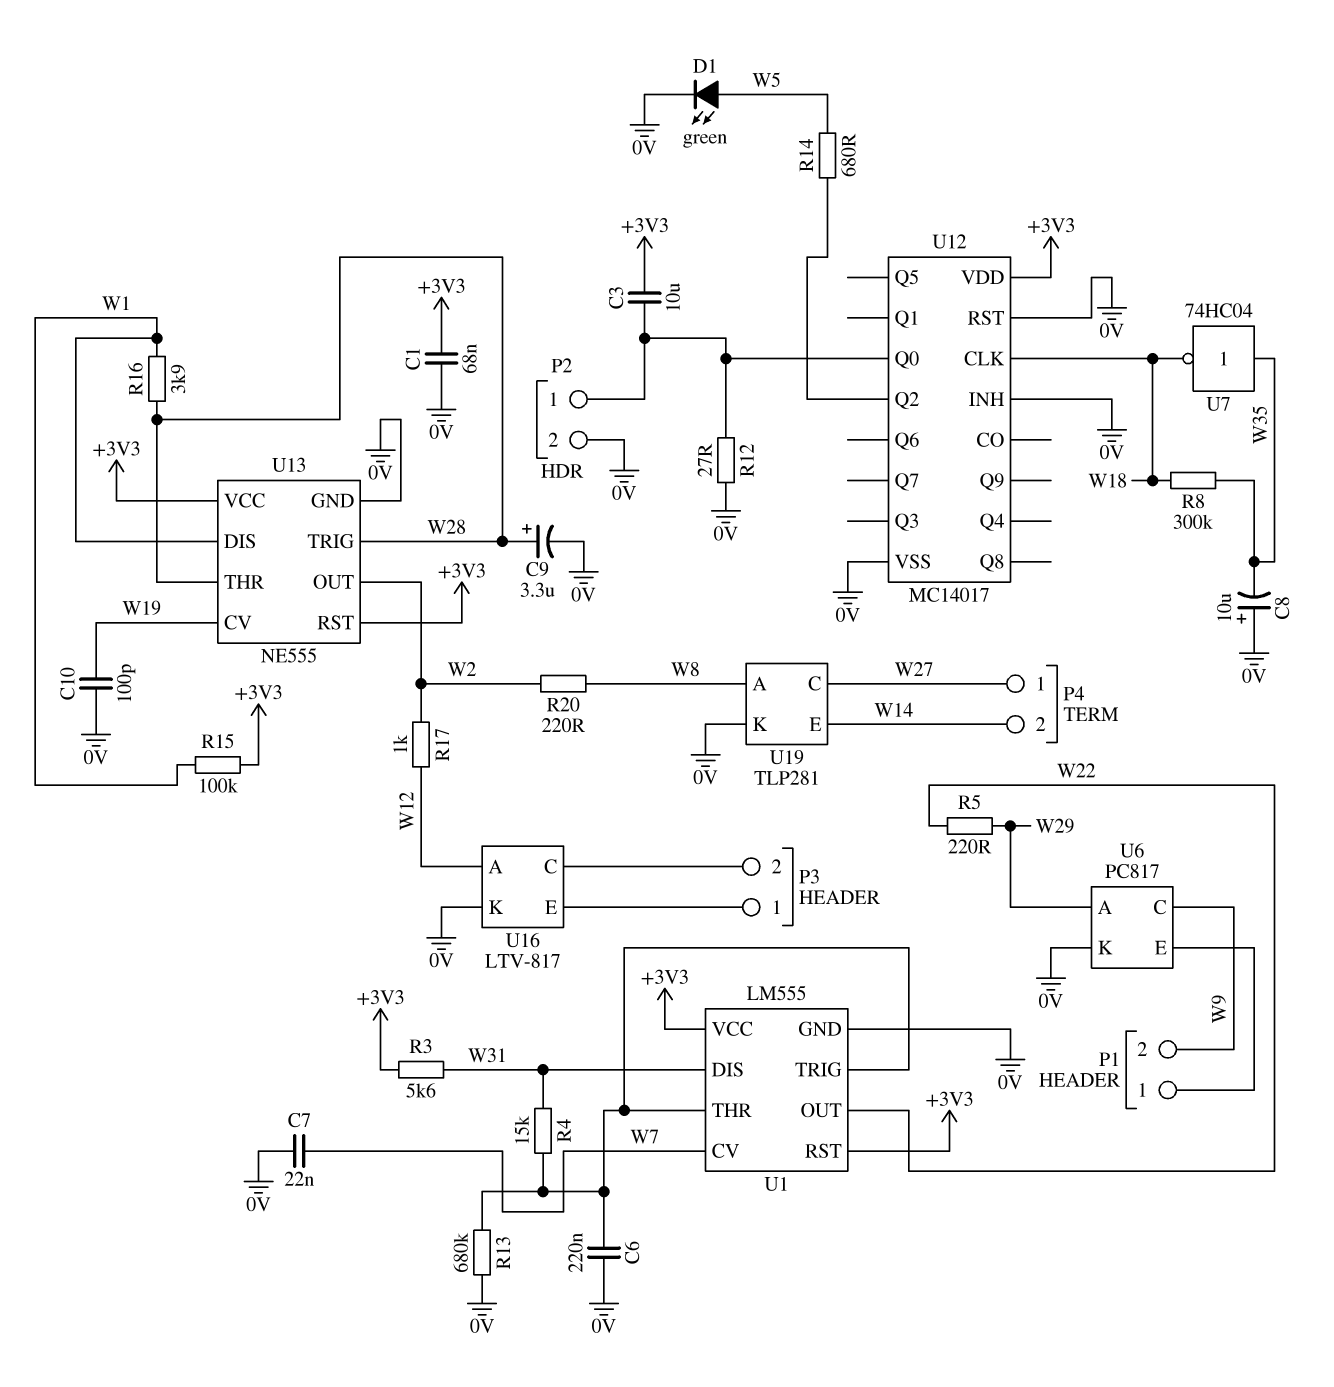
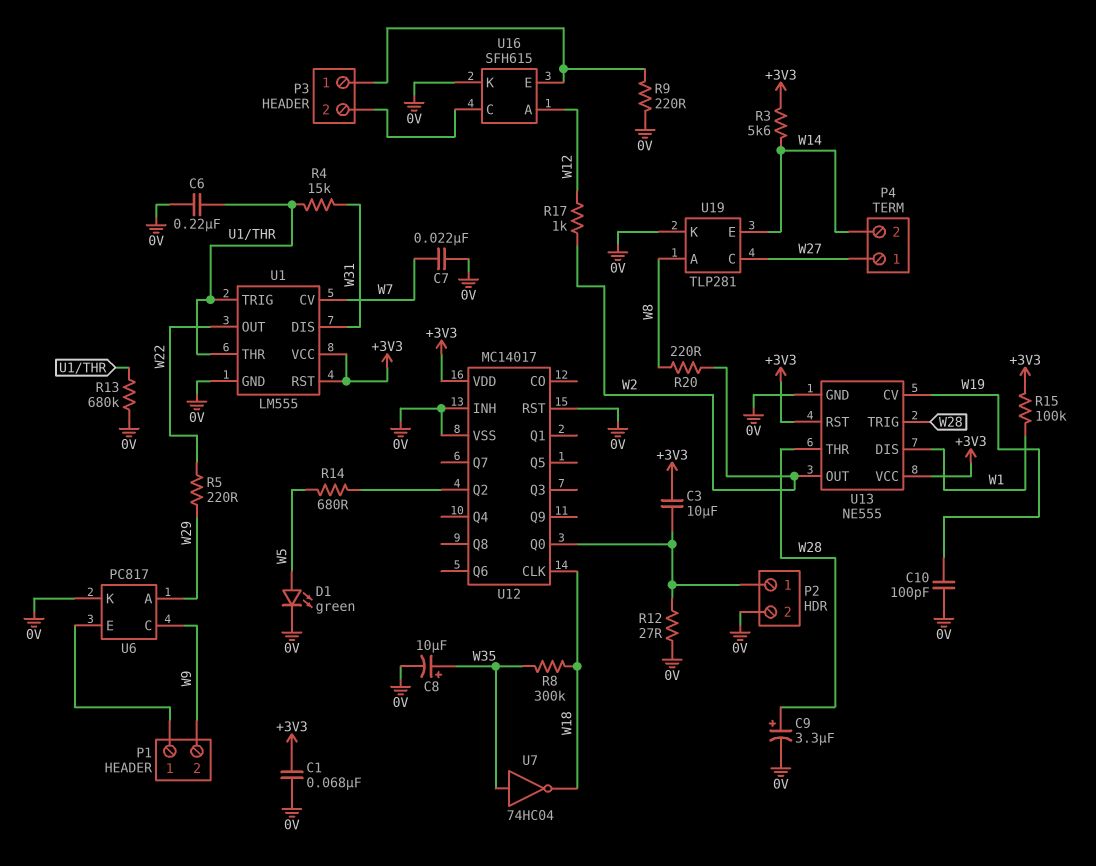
C8: 10uF (plus 0V, minus W35) -> 10uF (plus W35, minus 0V)
R3: 5.6k (+3V3, W31) -> 5.6k (+3V3, W14)
R9: none -> 220 (0V, P3/1)
R16: 3.9k (W1, W28) -> none
U16: LTV-817 -> SFH615

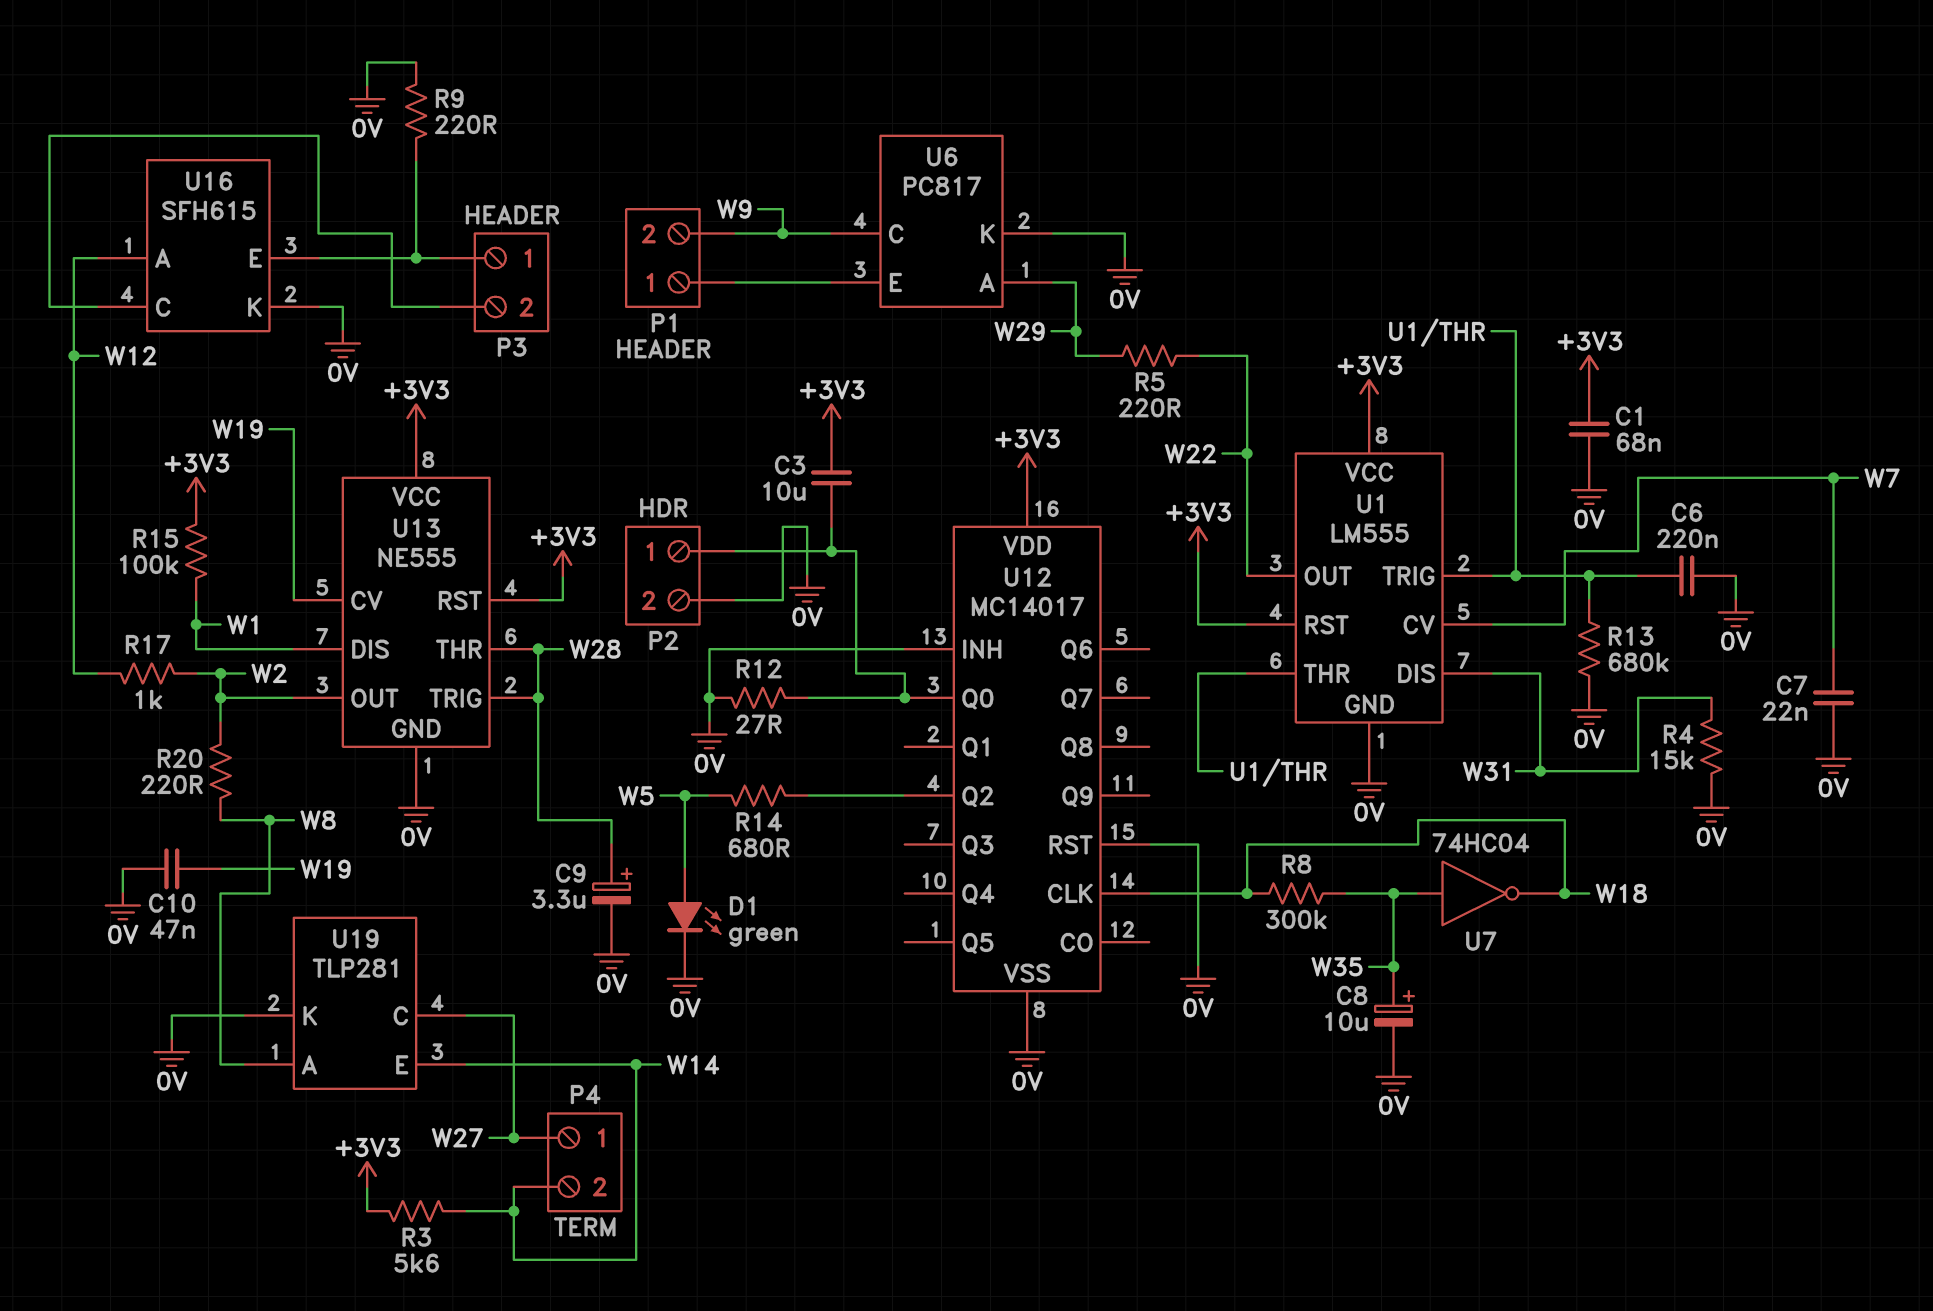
C10: 100pF (0V, W19) -> 47nF (0V, W19)
R4: 15k (U1/THR, W31) -> 15k (0V, W31)

